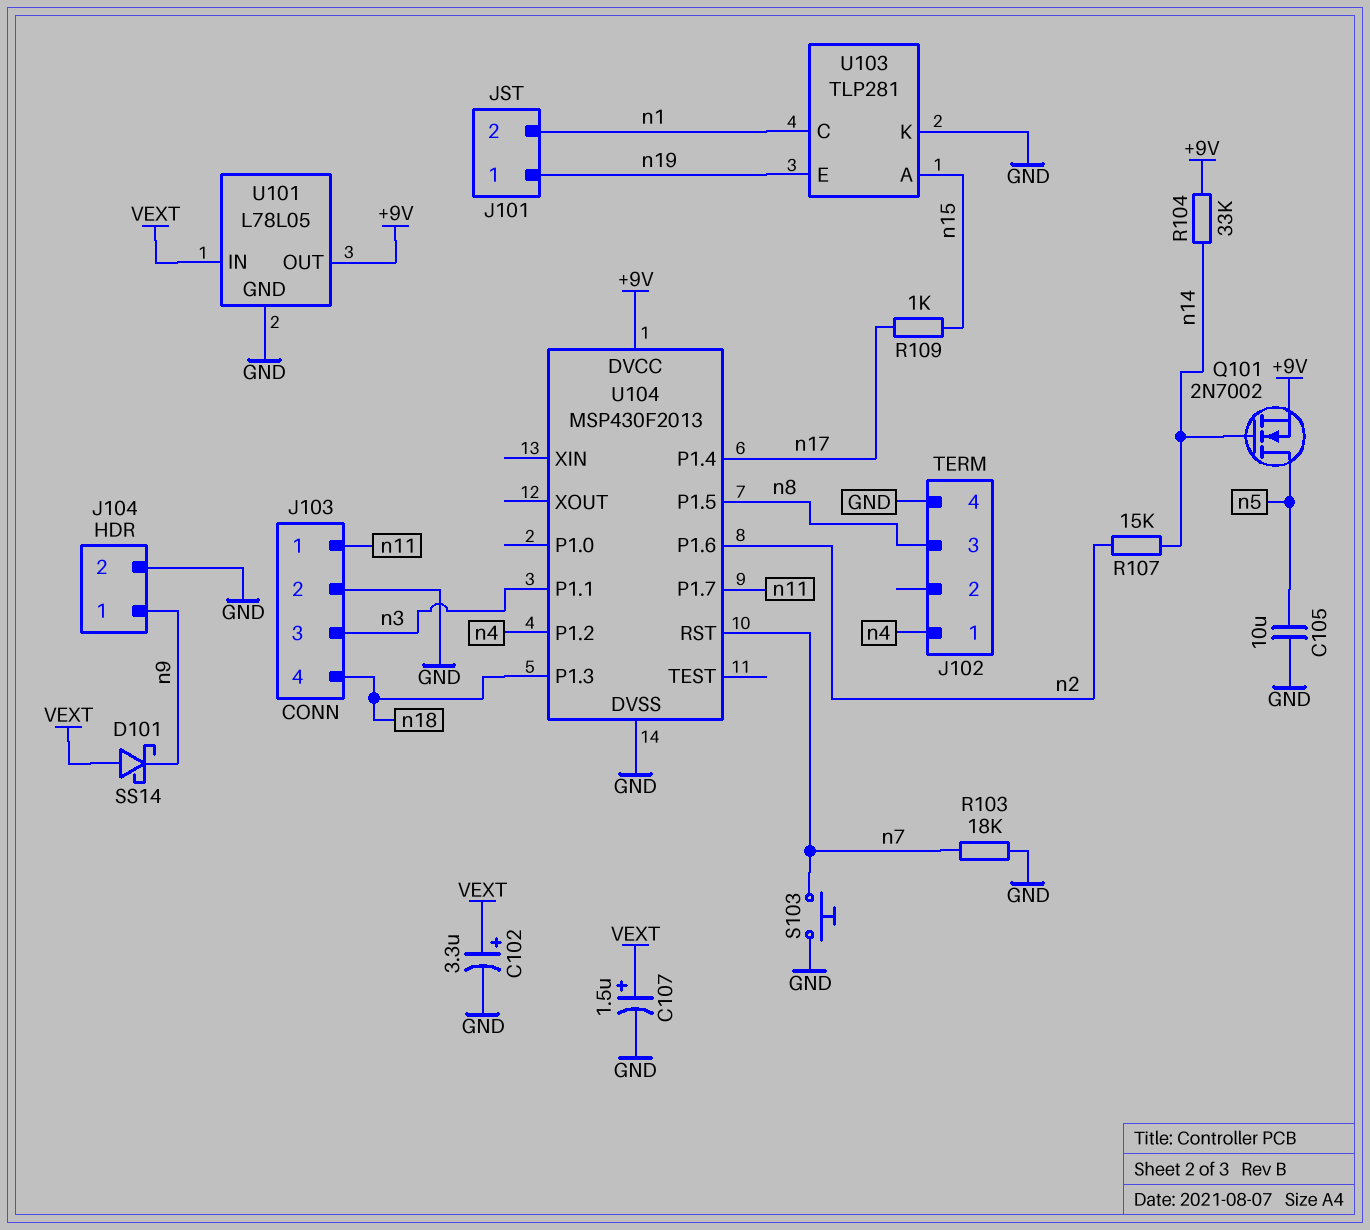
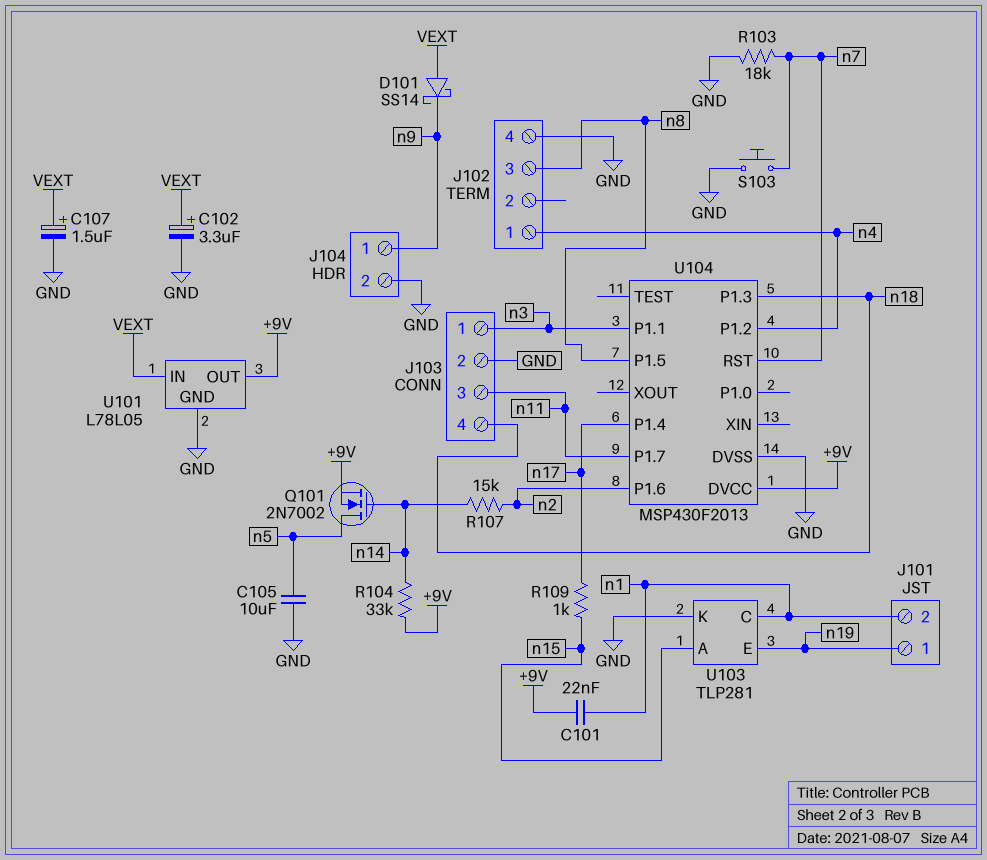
C101: none -> 22nF (+9V, n1)
J103 pin 1: n11 -> n3
J103 pin 3: n3 -> n11

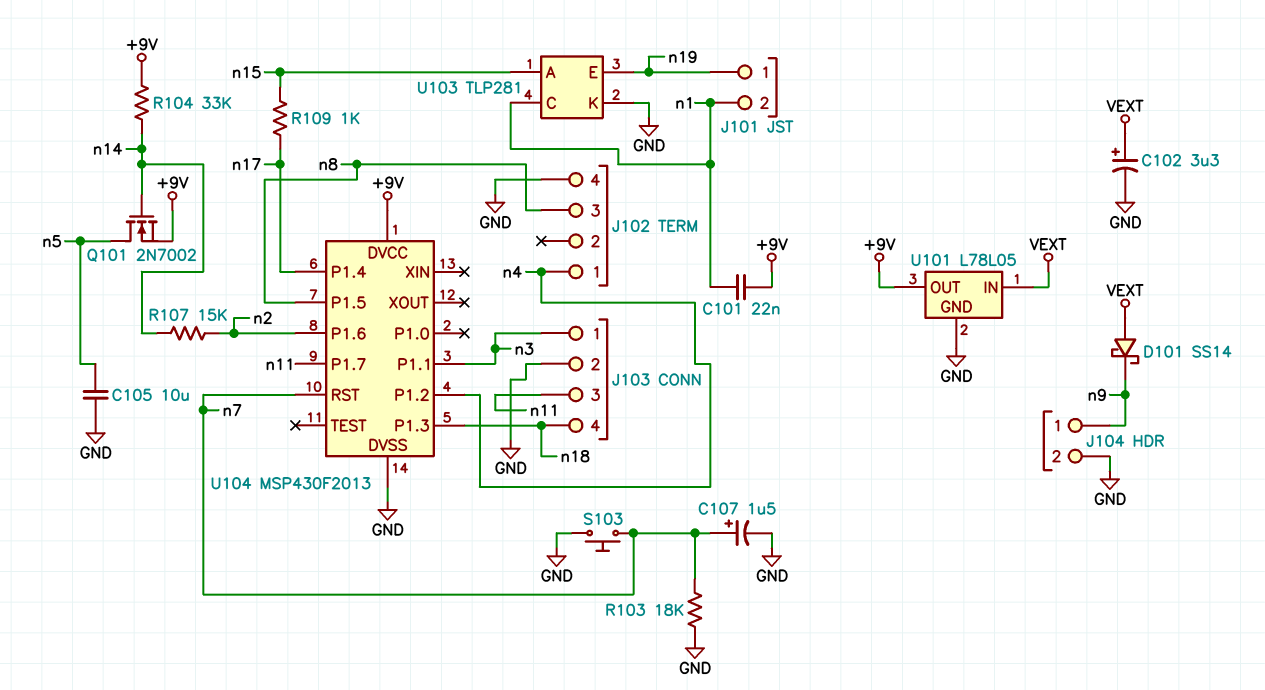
C107: 1.5uF (plus VEXT, minus GND) -> 1.5uF (plus n7, minus GND)

